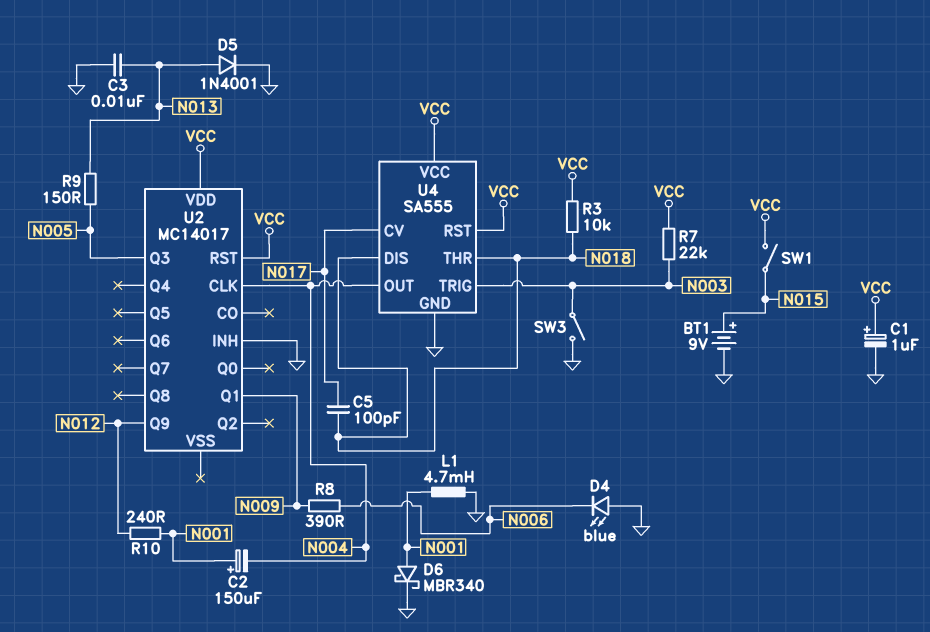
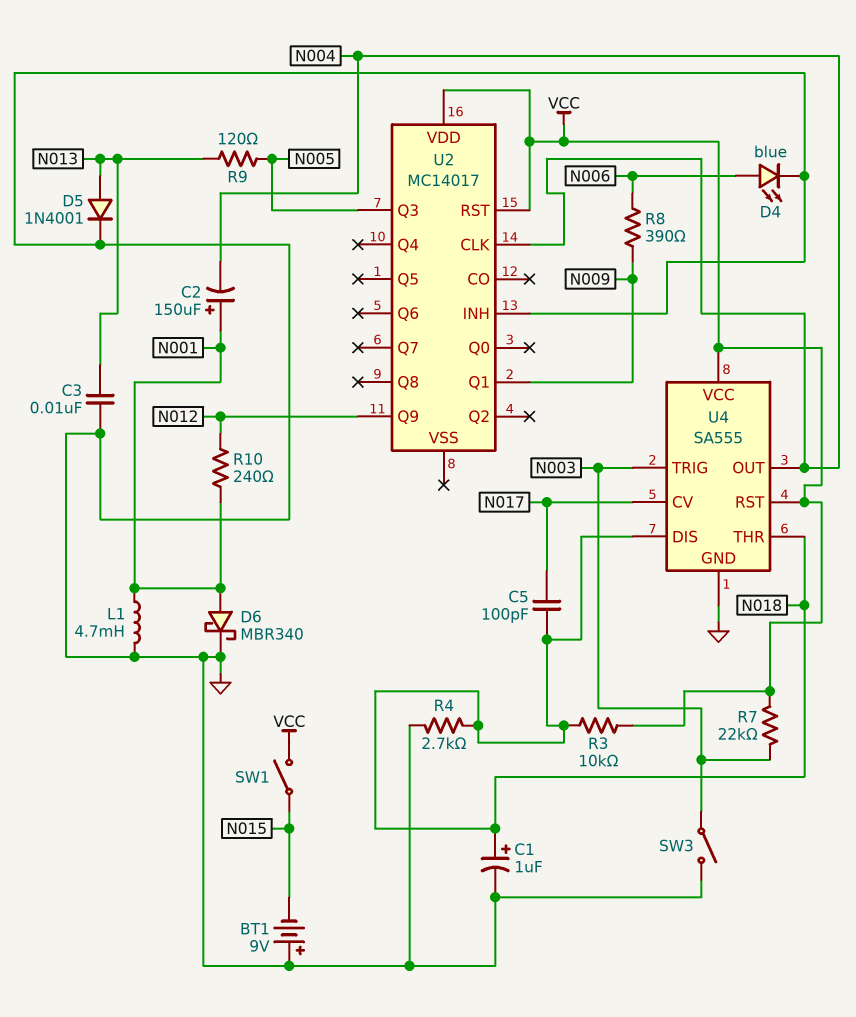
BT1: 9V (plus N015, minus GND) -> 9V (plus GND, minus N015)
C1: 1uF (plus VCC, minus GND) -> 1uF (plus N018, minus GND)
D4: LED blue (A GND, K N006) -> LED blue (A N006, K GND)
R4: none -> 2.7k (GND, N018)
R9: 150 (N005, N013) -> 120 (N005, N013)

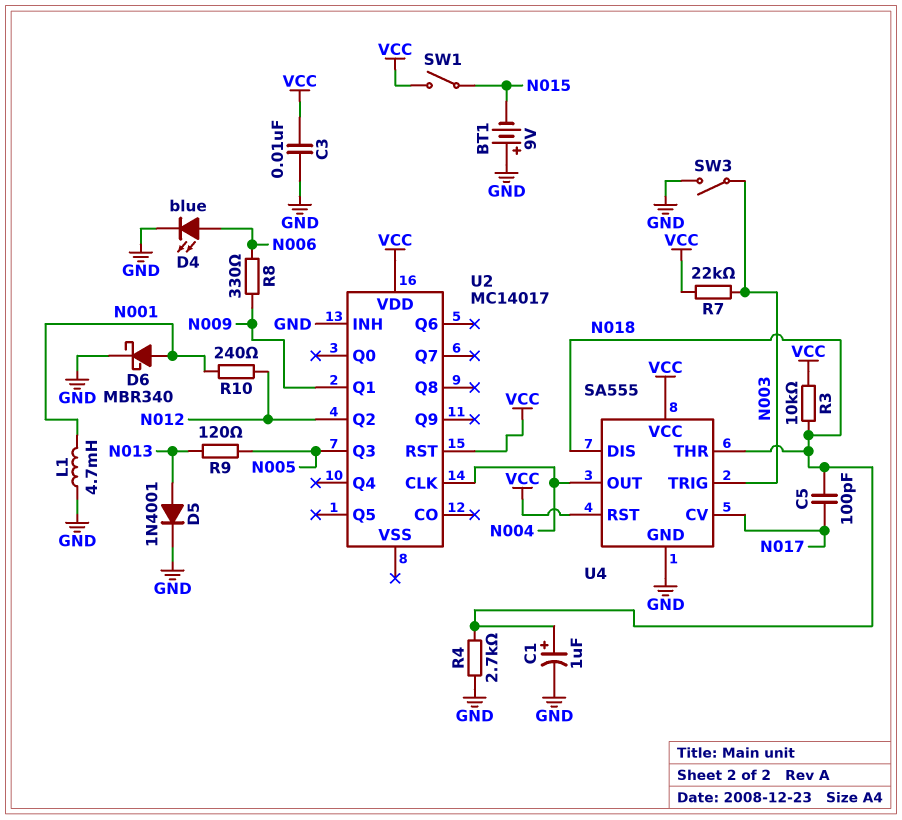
C2: 150uF (plus N001, minus N004) -> none
C3: 10nF (GND, N013) -> 10nF (GND, VCC)
R8: 390 (N006, N009) -> 330 (N006, N009)
U2 pin Q2: none -> N012
U2 pin Q9: N012 -> none

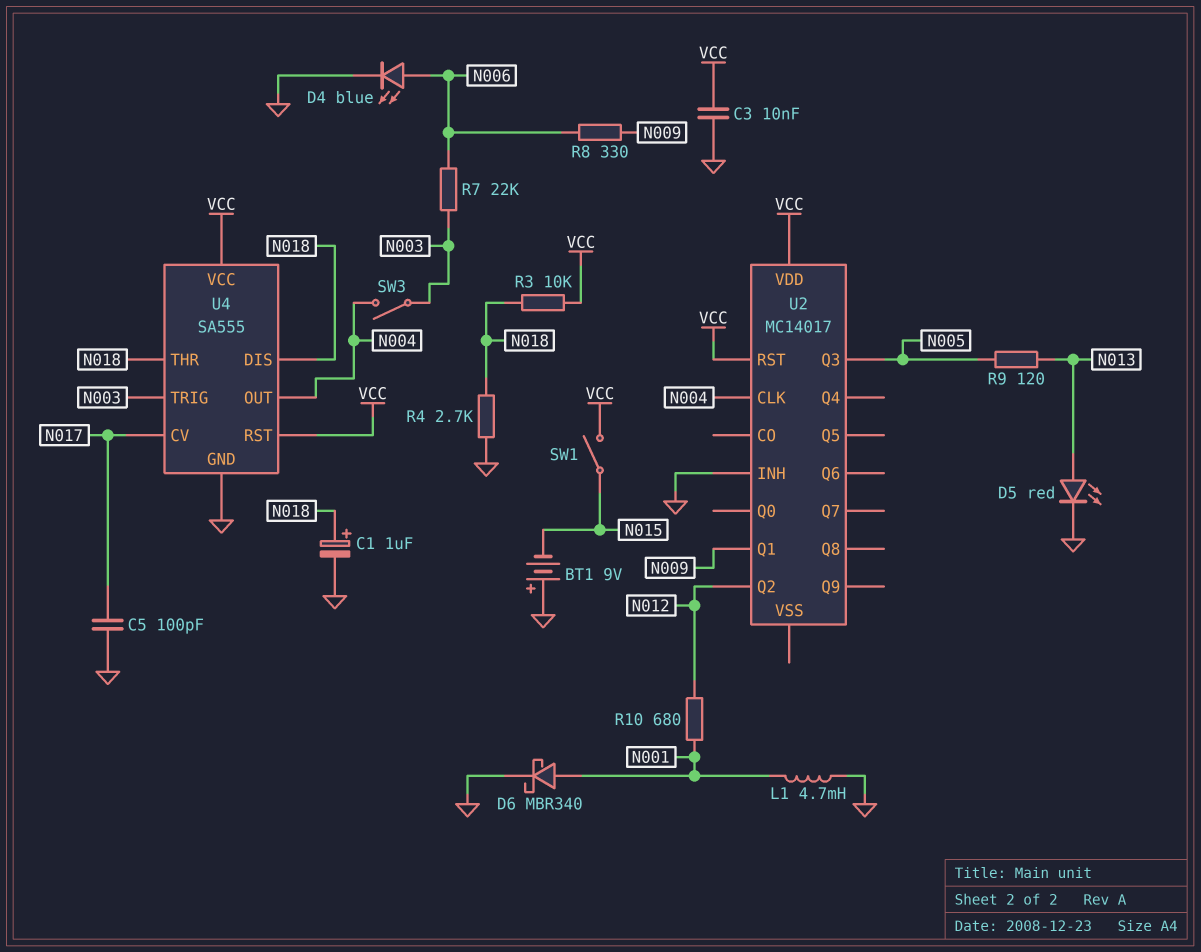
C5: 100pF (N017, N018) -> 100pF (GND, N017)
D5: diode 1N4001 (A N013, K GND) -> LED red (A N013, K GND)
R7: 22k (N003, VCC) -> 22k (N003, N006)
R10: 240 (N001, N012) -> 680 (N001, N012)
SW3: switch (GND, N003) -> switch (N003, N004)

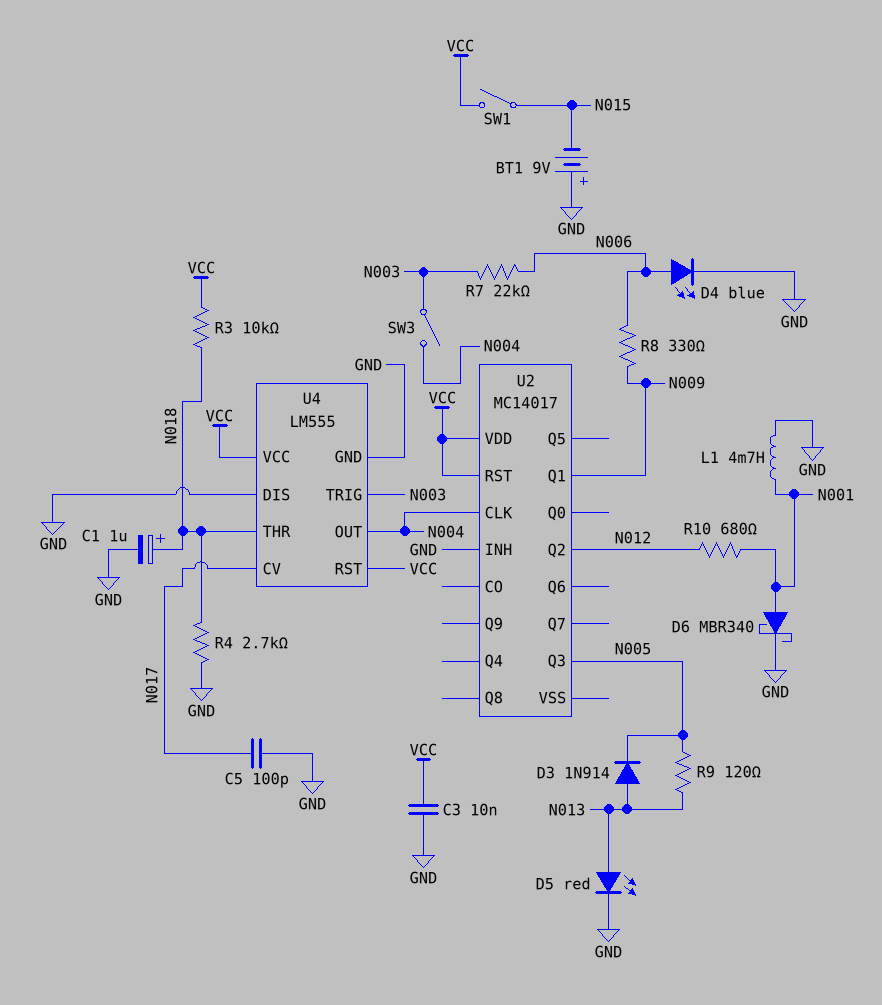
D3: none -> diode 1N914 (A N013, K N005)
U4: SA555 -> LM555
U4 pin DIS: N018 -> GND

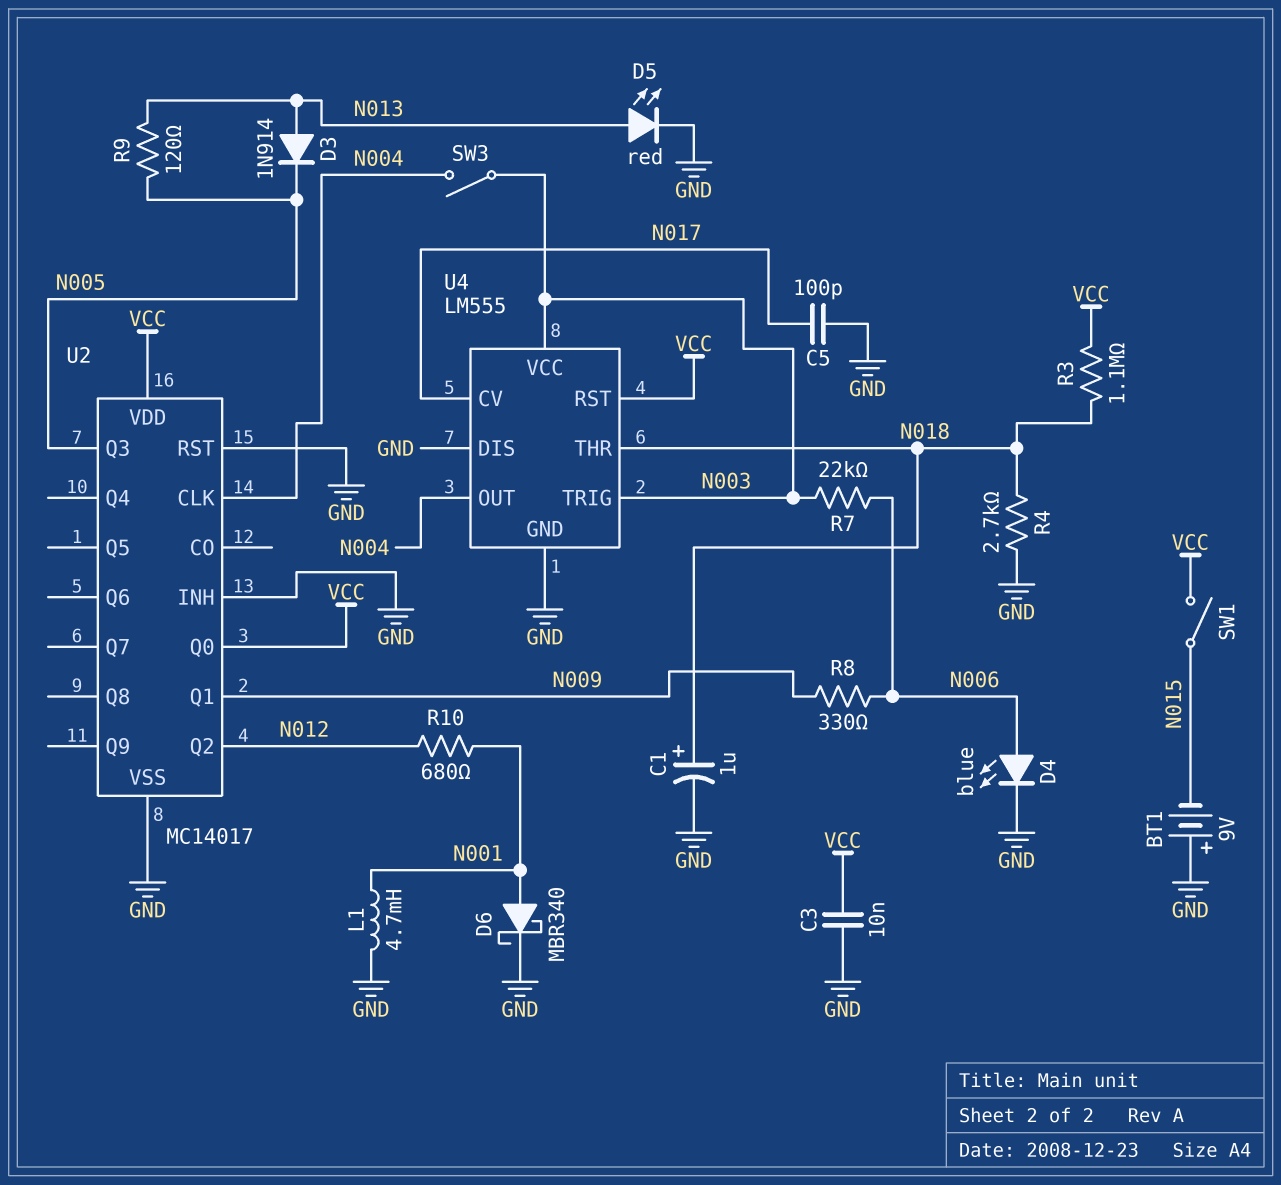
R3: 10k (N018, VCC) -> 1.1M (N018, VCC)
U2 pin Q0: none -> VCC
U2 pin RST: VCC -> GND
U2 pin VSS: none -> GND
U4 pin VCC: VCC -> N003

